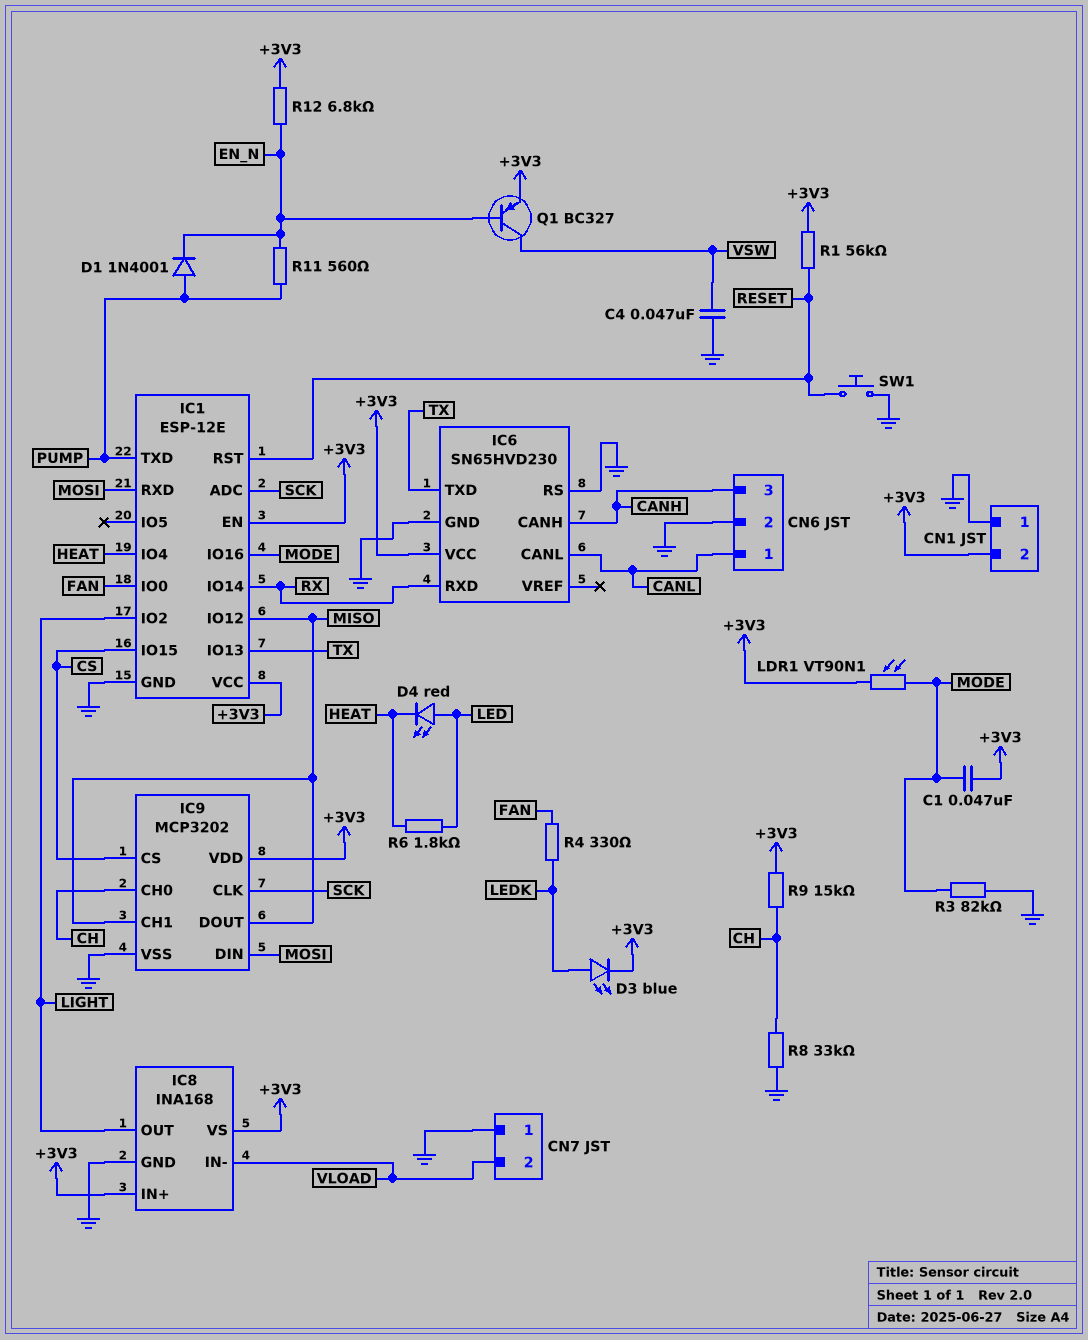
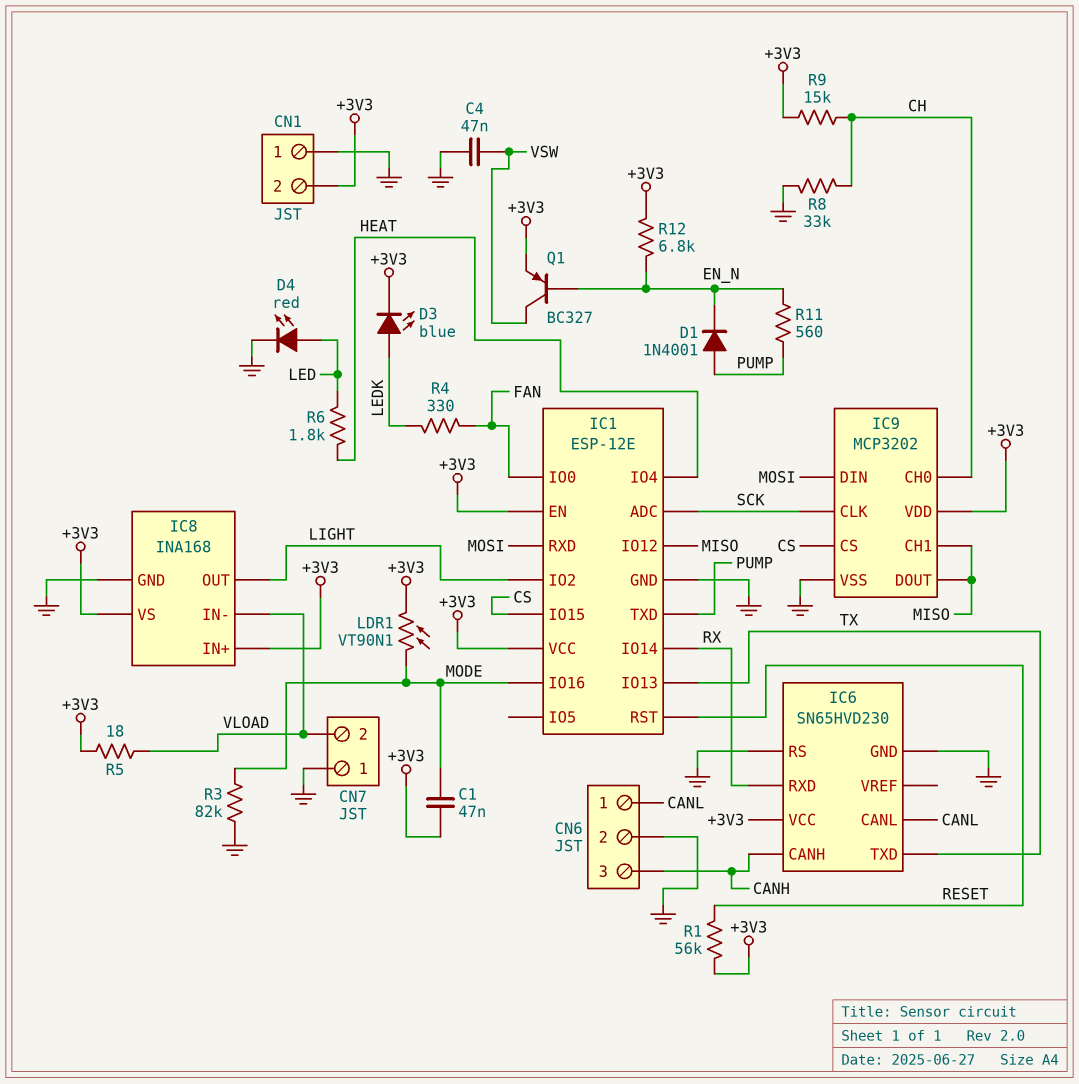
D4: LED red (A LED, K HEAT) -> LED red (A LED, K GND)
R5: none -> 18 (+3V3, VLOAD)
SW1: button (GND, RESET) -> none

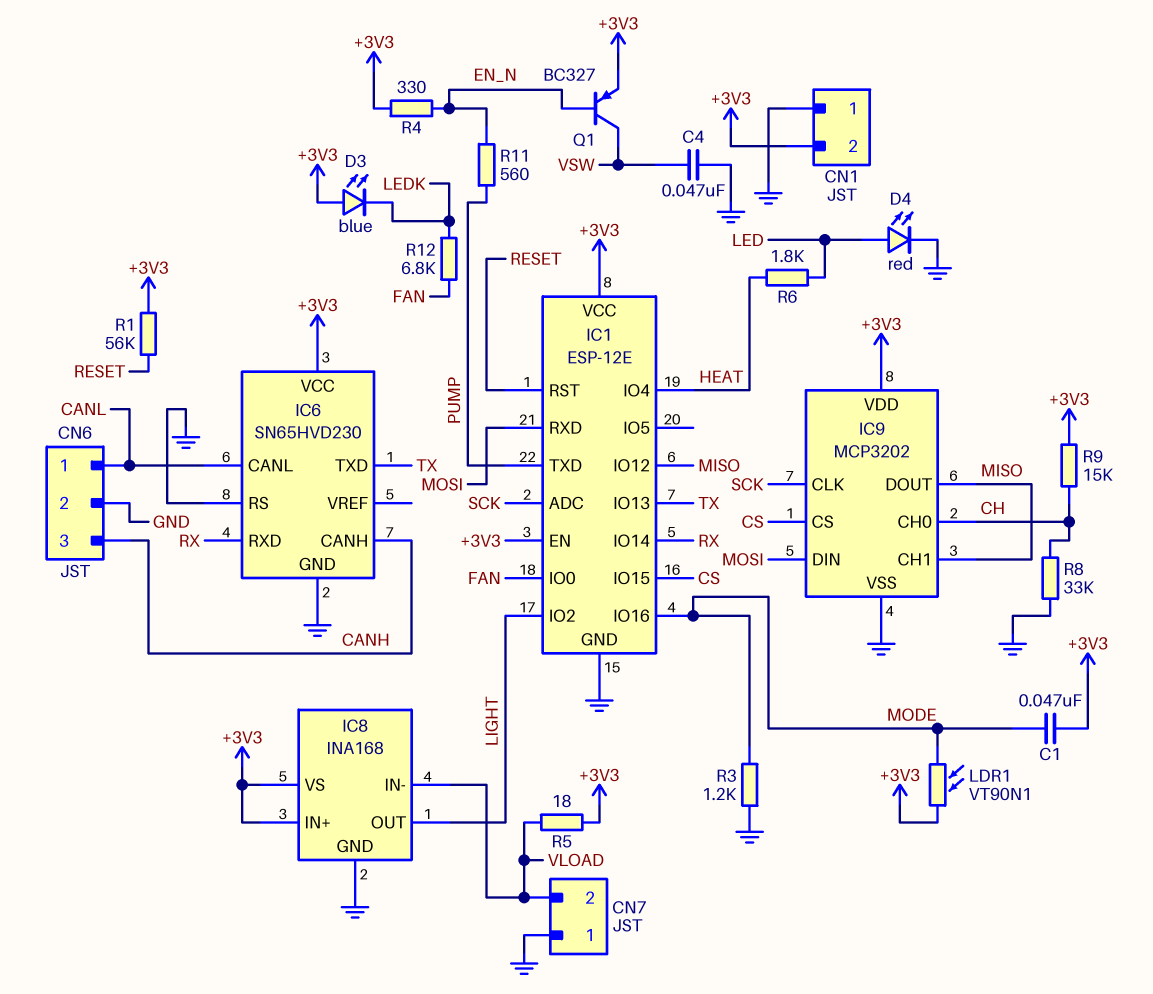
D1: diode 1N4001 (A PUMP, K EN_N) -> none
D3: LED blue (A LEDK, K +3V3) -> LED blue (A +3V3, K LEDK)
R3: 82k (GND, MODE) -> 1.2k (GND, MODE)
R4: 330 (FAN, LEDK) -> 330 (+3V3, EN_N)
R12: 6.8k (+3V3, EN_N) -> 6.8k (FAN, LEDK)

